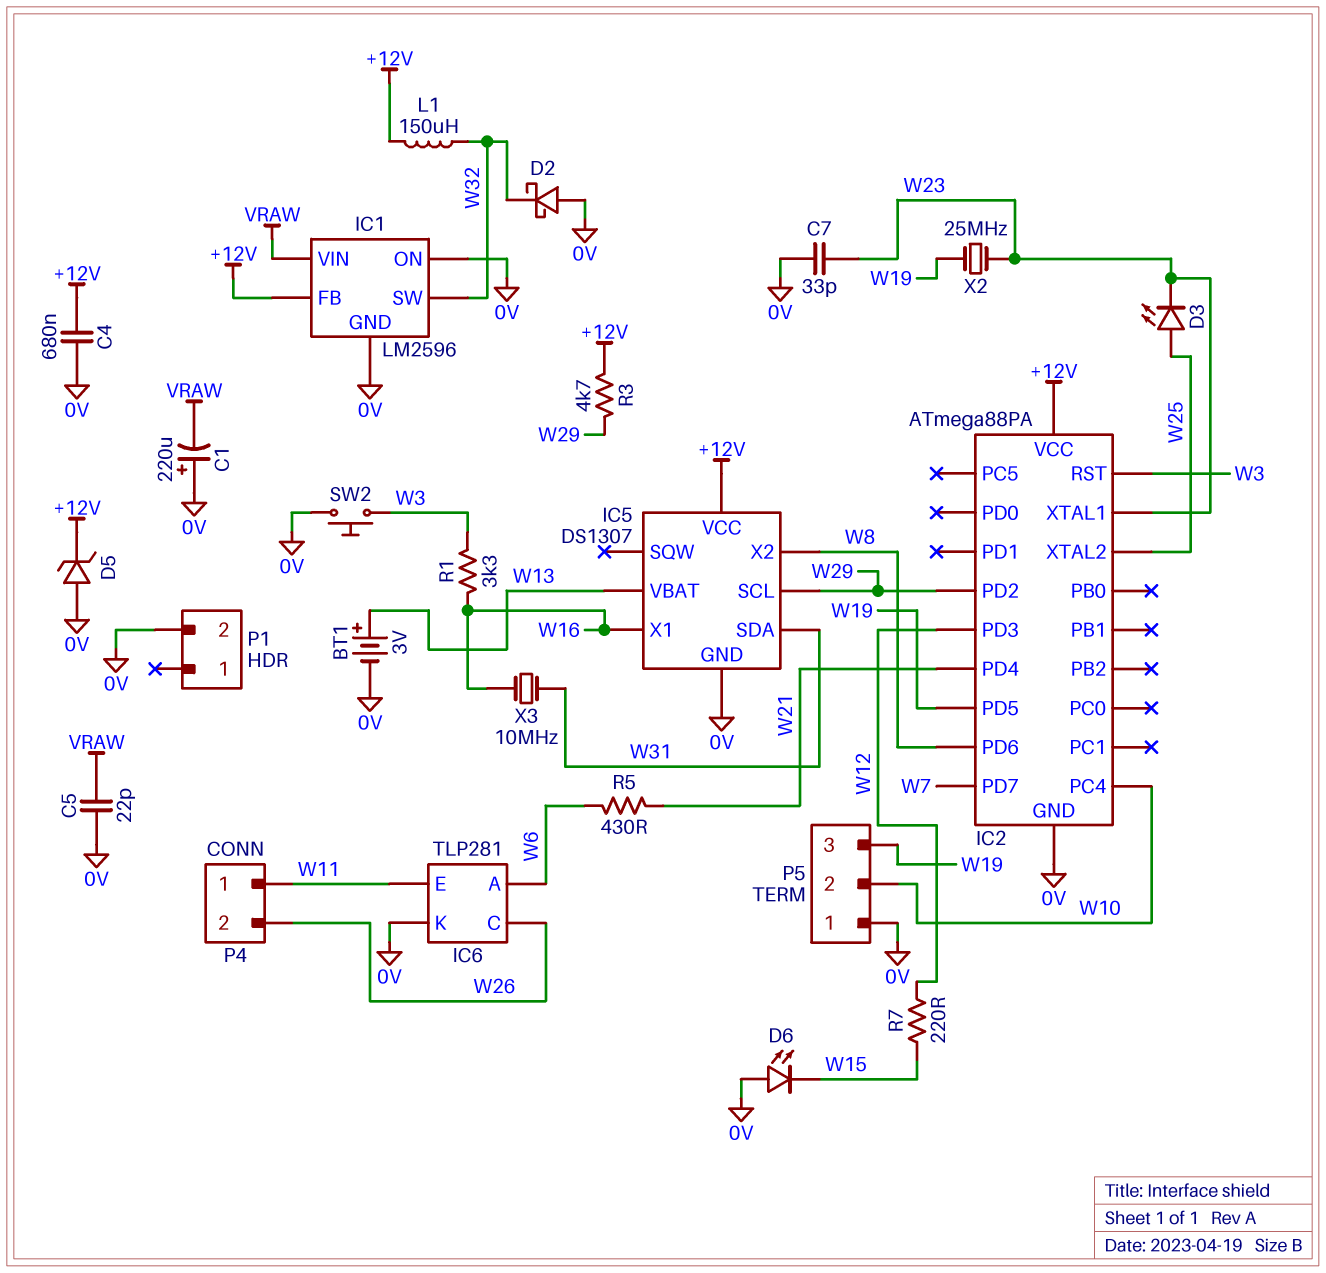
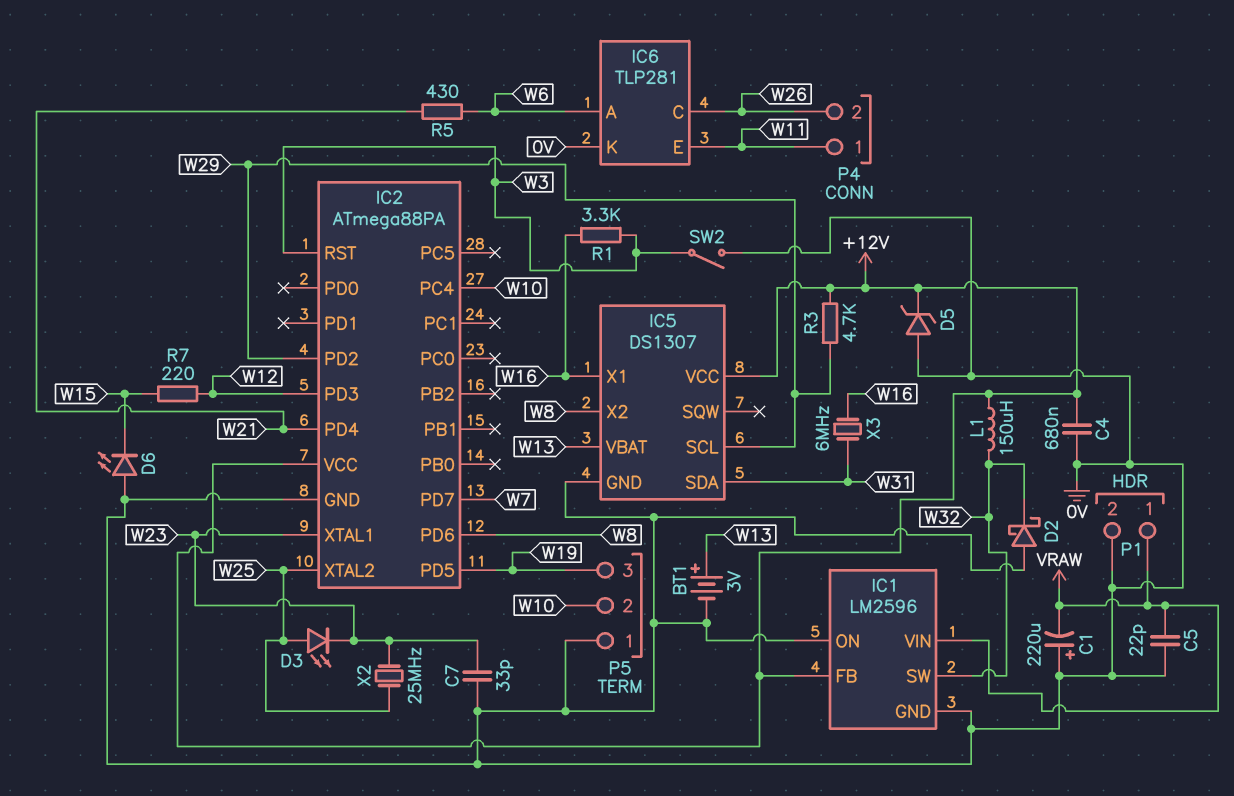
P1 pin 1: none -> VRAW
SW2: button (0V, W3) -> switch (0V, W3)
X2: 25MHz (W19, W23) -> 25MHz (W23, W25)
X3: 10MHz (W16, W31) -> 6MHz (W16, W31)

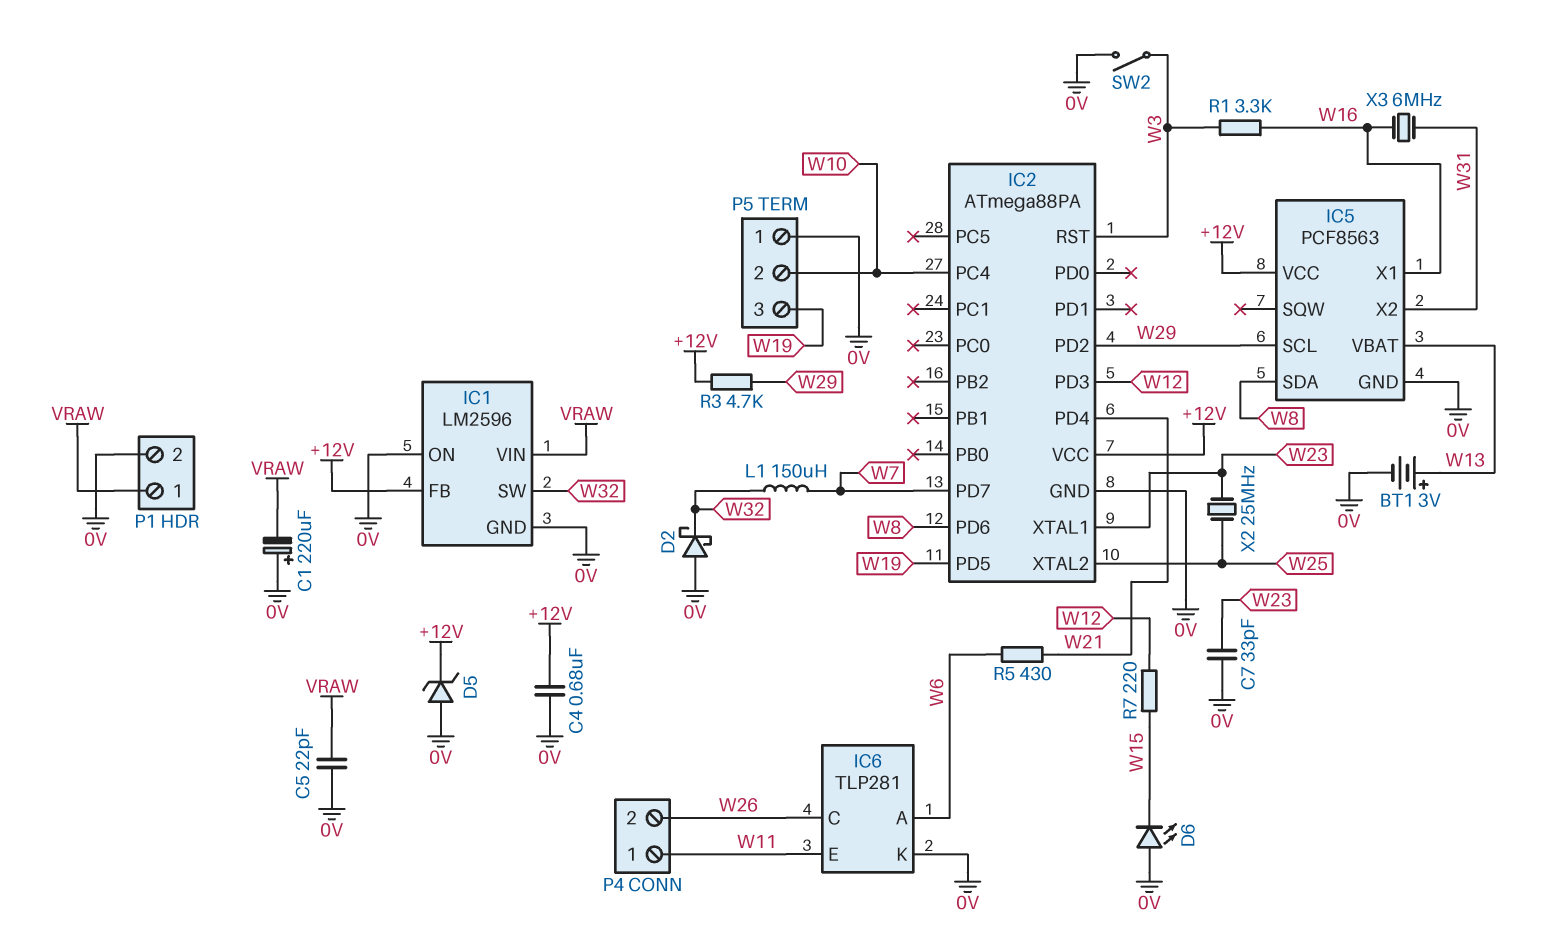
D3: LED (A W25, K W23) -> none
IC5: DS1307 -> PCF8563
IC5 pin SDA: W31 -> W8
IC5 pin X2: W8 -> W31
L1: 150uH (+12V, W32) -> 150uH (W7, W32)

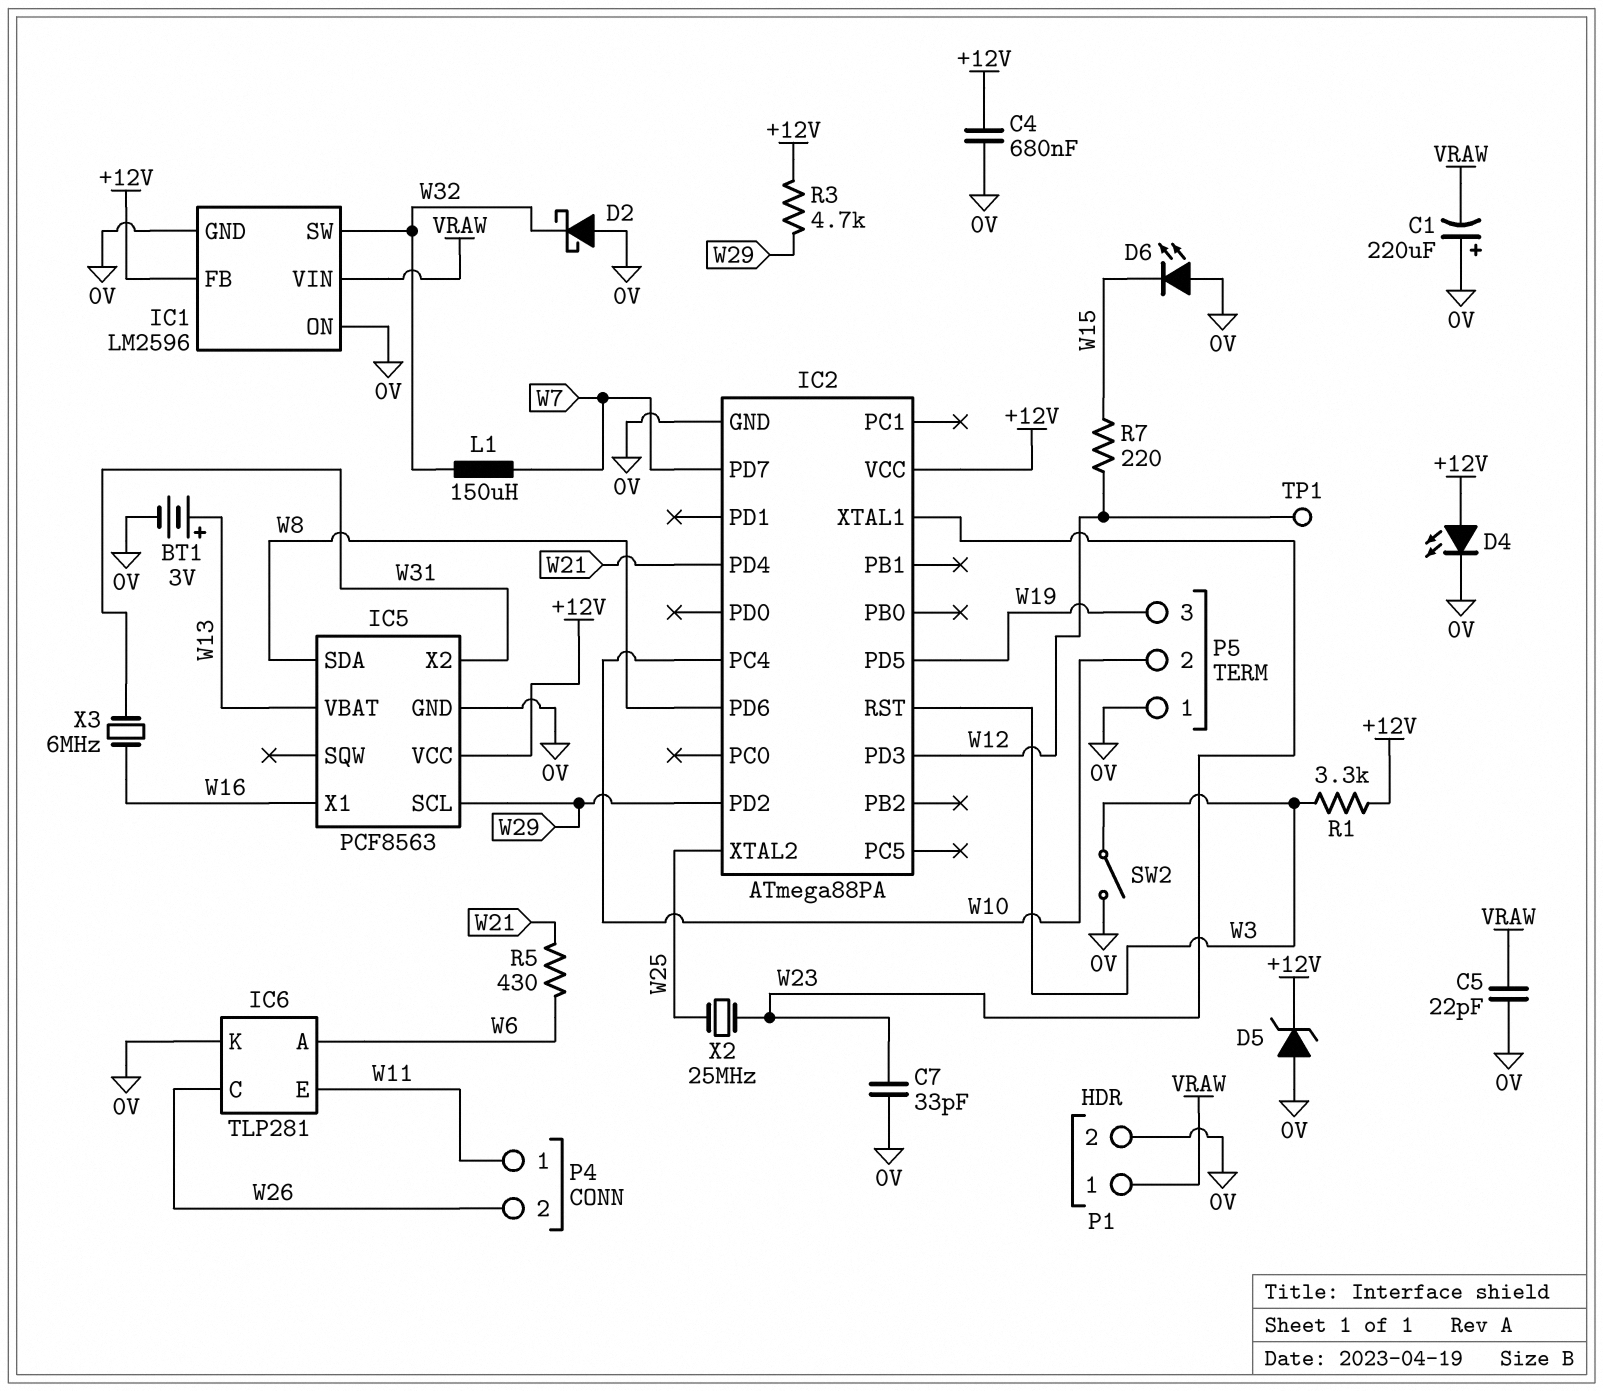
D4: none -> LED (A +12V, K 0V)
R1: 3.3k (W3, W16) -> 3.3k (+12V, W3)
TP1: none -> test point (W12)

